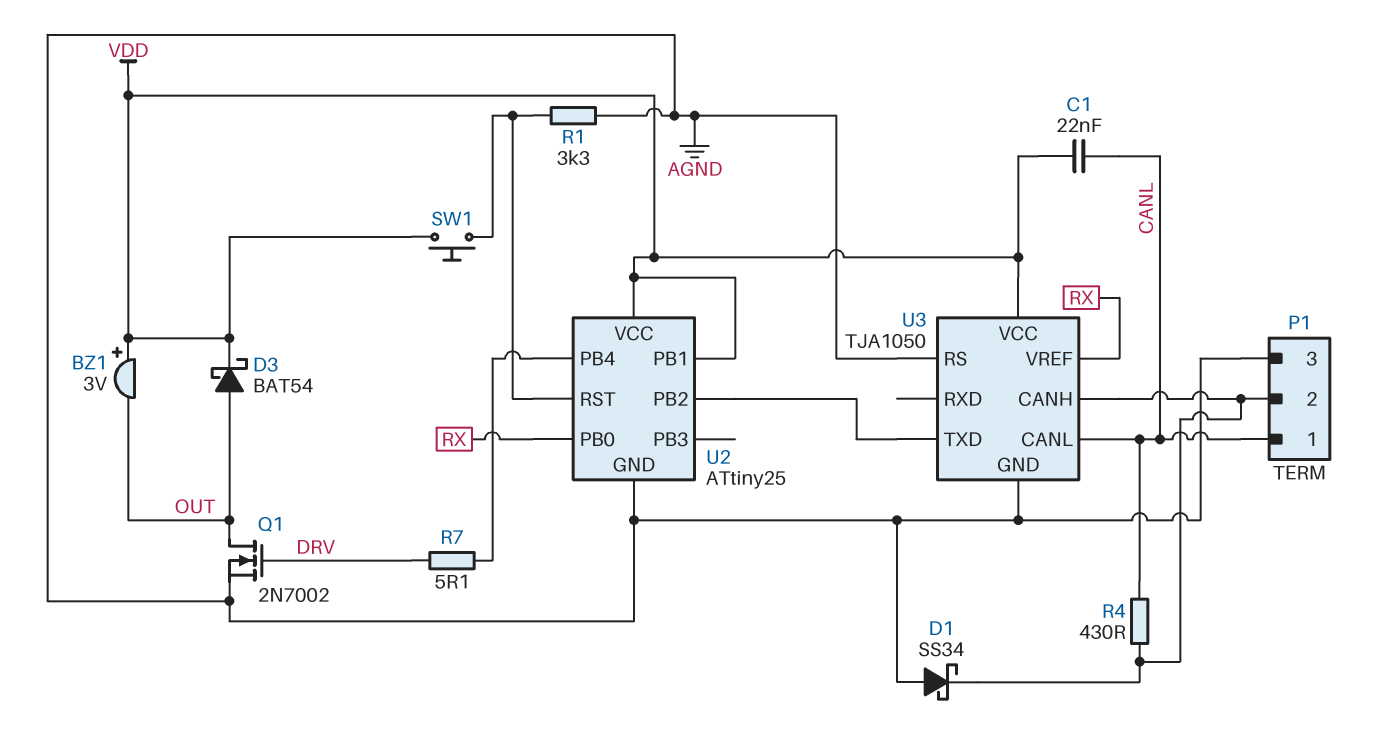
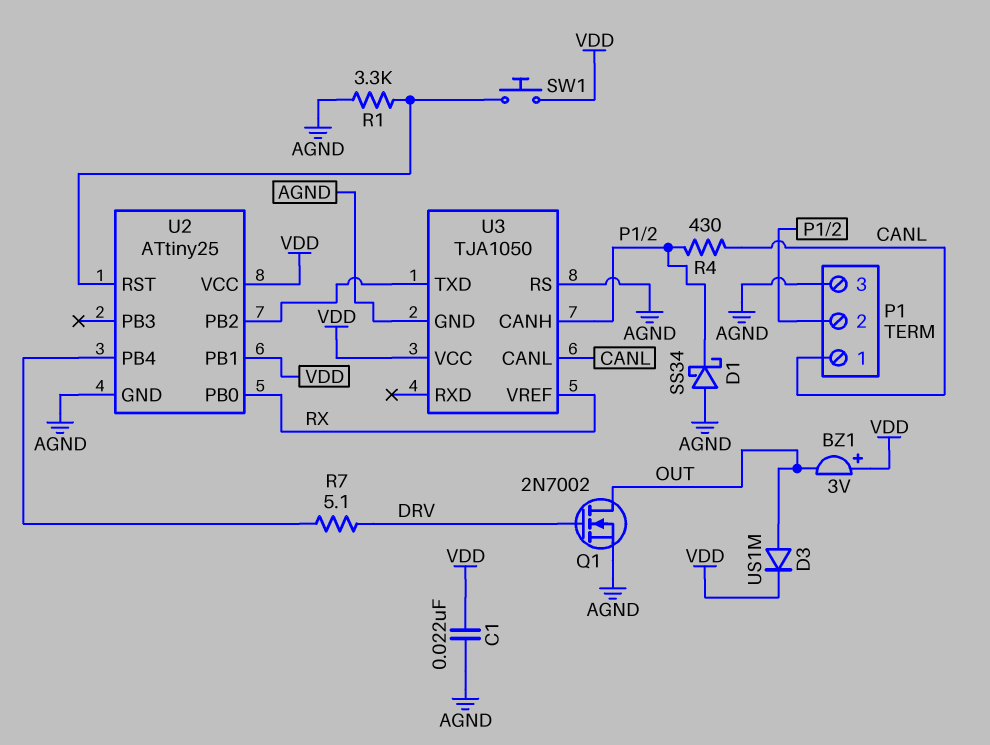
C1: 22nF (CANL, VDD) -> 22nF (AGND, VDD)
D3: schottky BAT54 (A OUT, K VDD) -> diode US1M (A OUT, K VDD)

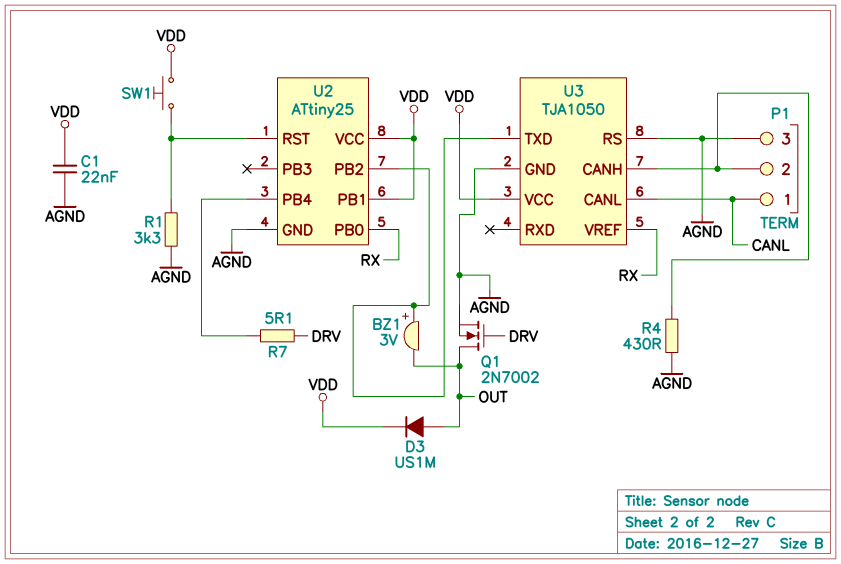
BZ1: buzzer 3V (plus VDD, minus OUT) -> buzzer 3V (plus U2/PB2, minus OUT)
D1: schottky SS34 (A AGND, K P1/2) -> none
R4: 430 (CANL, P1/2) -> 430 (AGND, P1/2)

